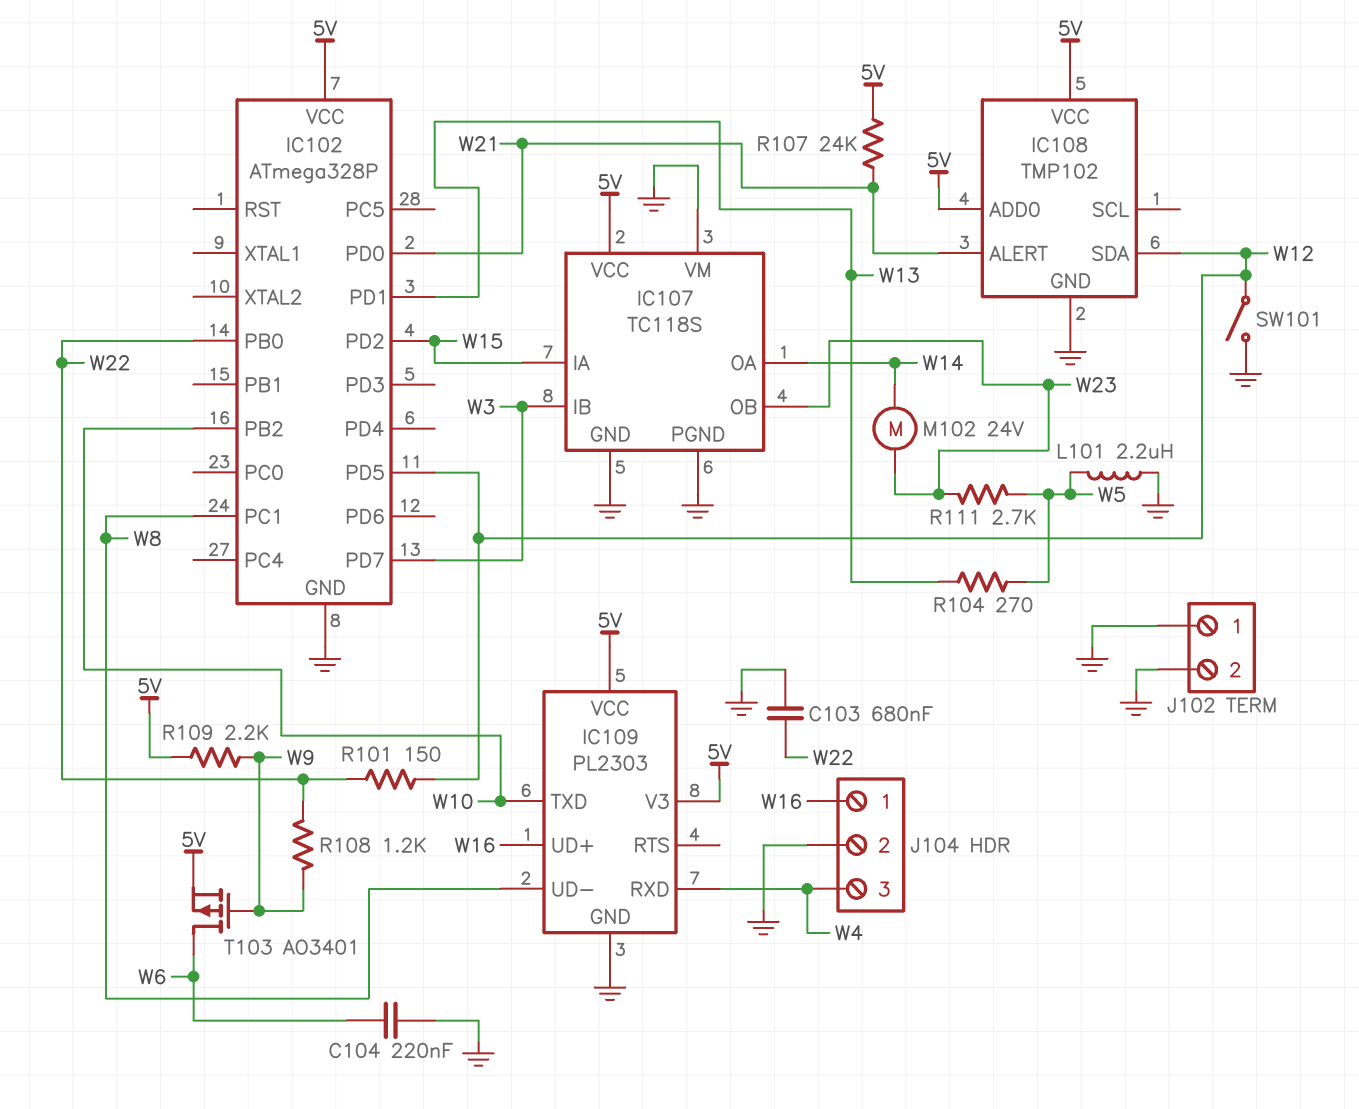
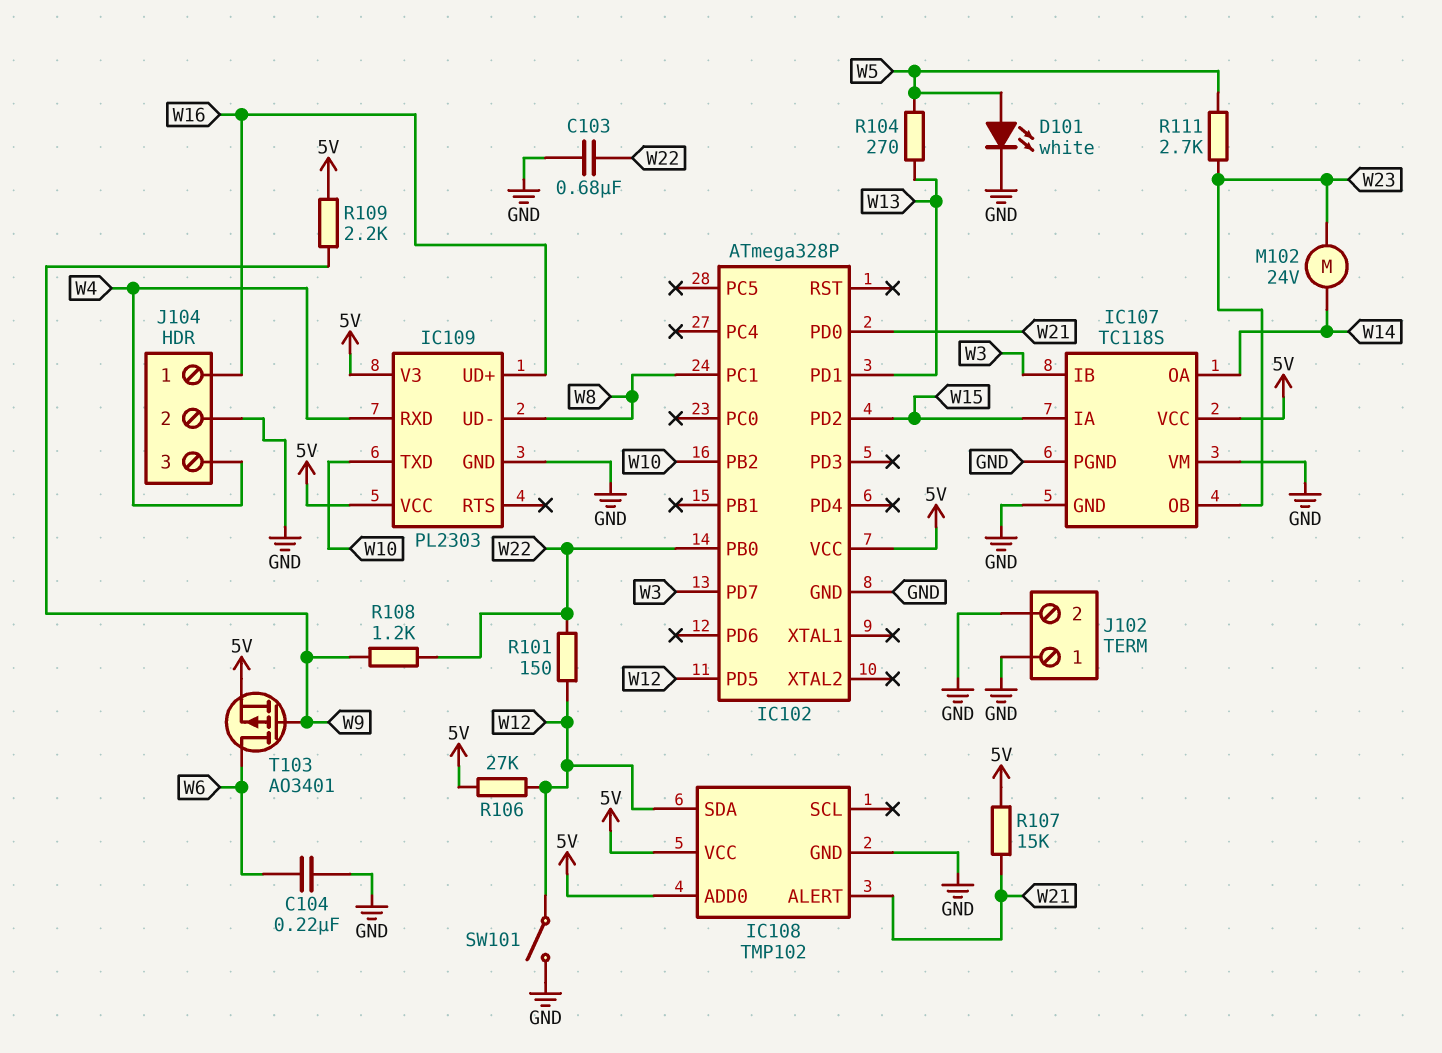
D101: none -> LED white (A W5, K GND)
L101: 2.2uH (GND, W5) -> none
R106: none -> 27k (5V, W12)
R107: 24k (5V, W21) -> 15k (5V, W21)

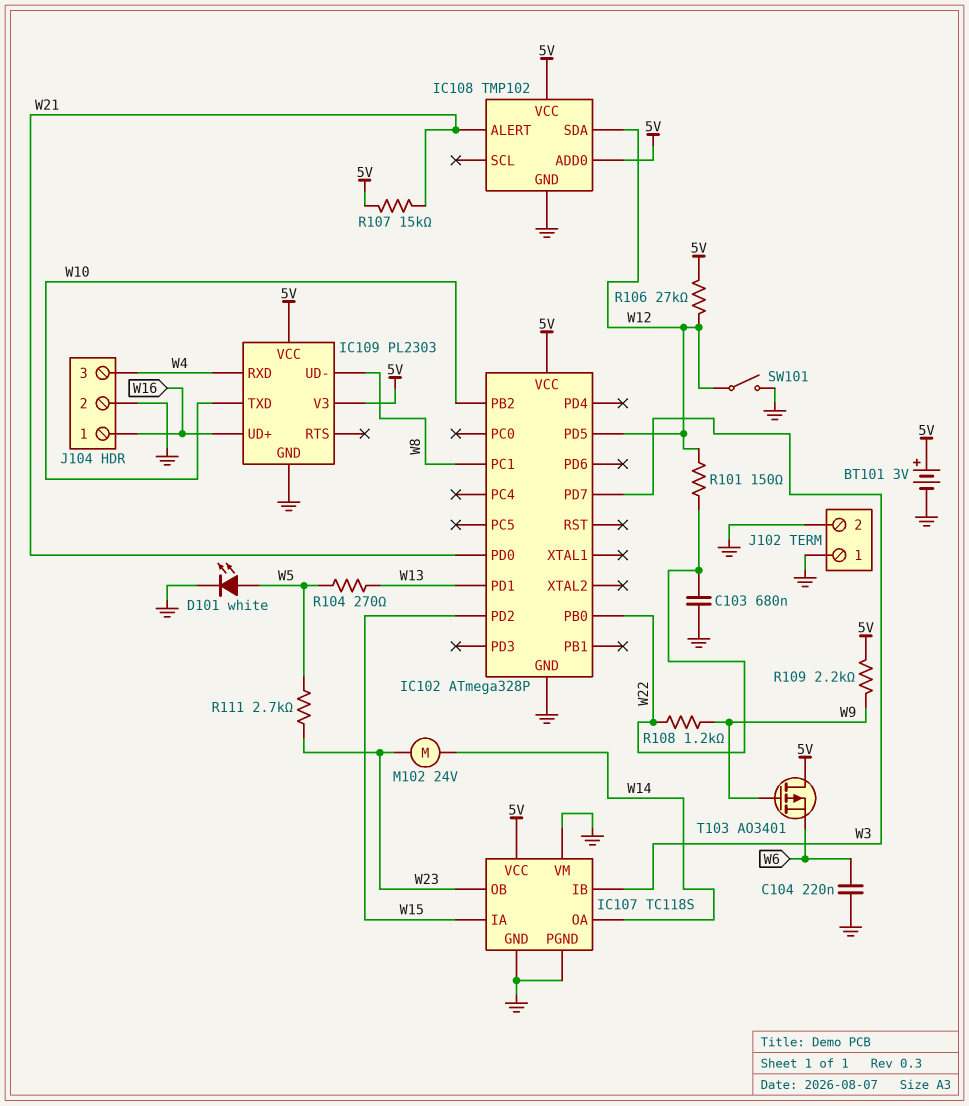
BT101: none -> 3V (plus 5V, minus GND)
T103: PMOS AO3401 (G W9, D W6, S 5V) -> PMOS AO3401 (G W9, D 5V, S W6)

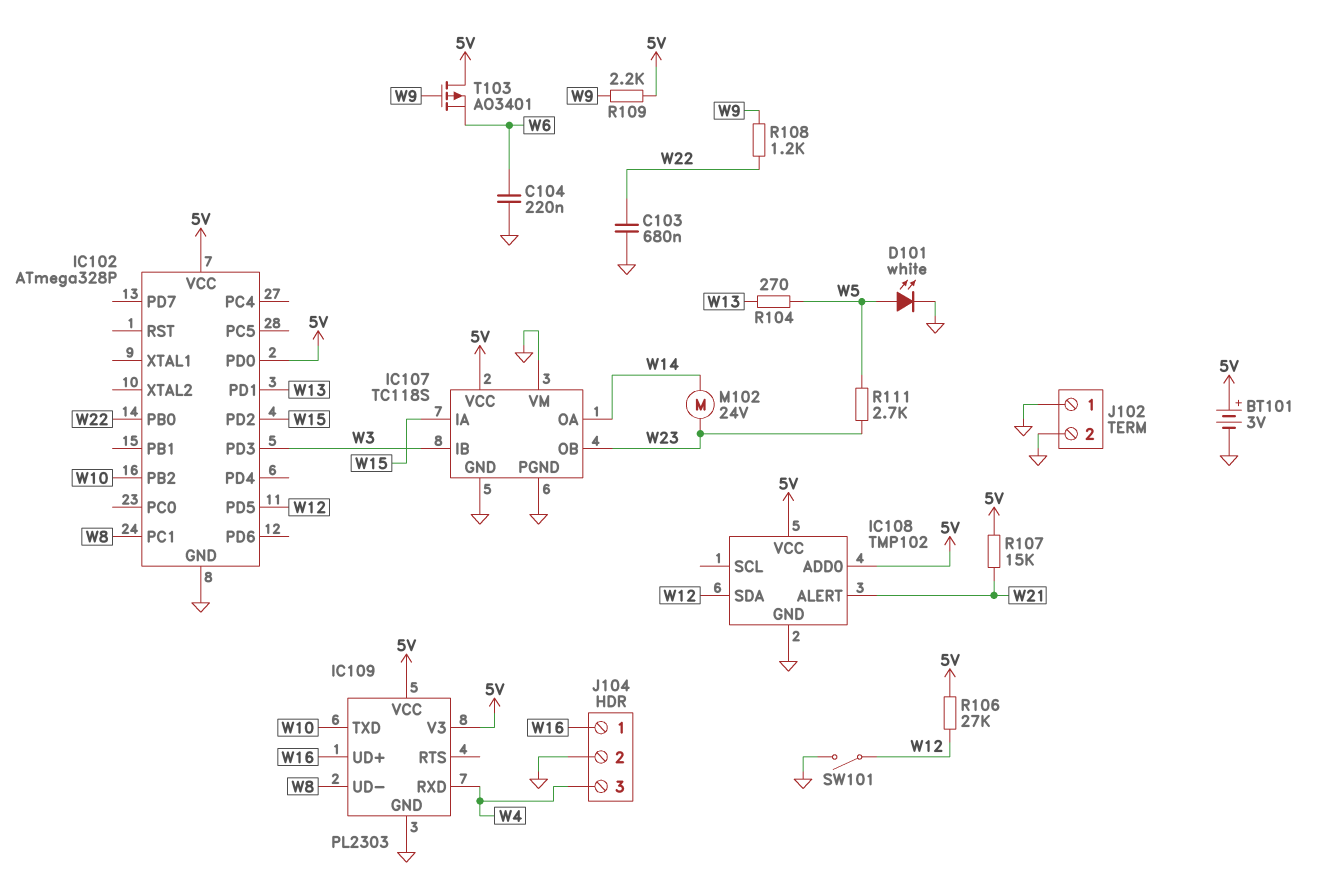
IC102 pin PD0: W21 -> 5V
IC102 pin PD3: none -> W3
IC102 pin PD7: W3 -> none
R101: 150 (W12, W22) -> none

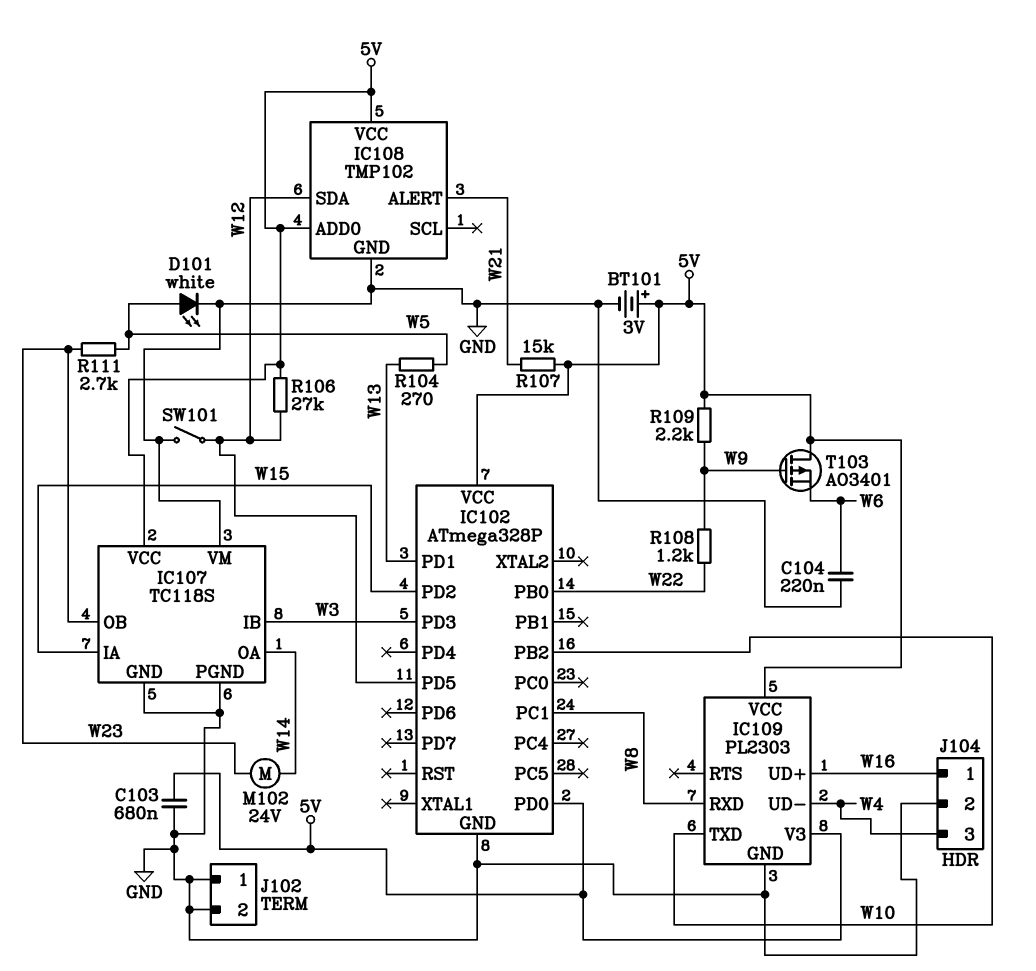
C103: 680nF (GND, W22) -> 680nF (5V, GND)
IC109 pin RXD: W4 -> W8
IC109 pin UD-: W8 -> W4

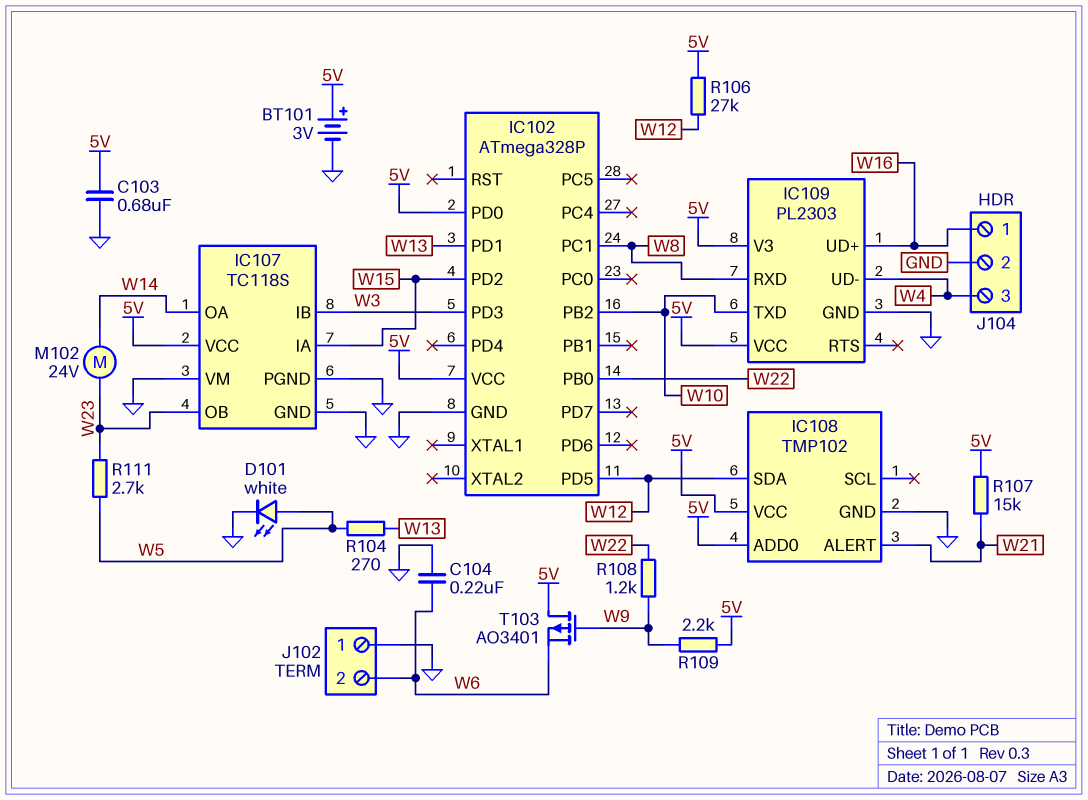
J102 pin 2: GND -> W6
SW101: switch (GND, W12) -> none

